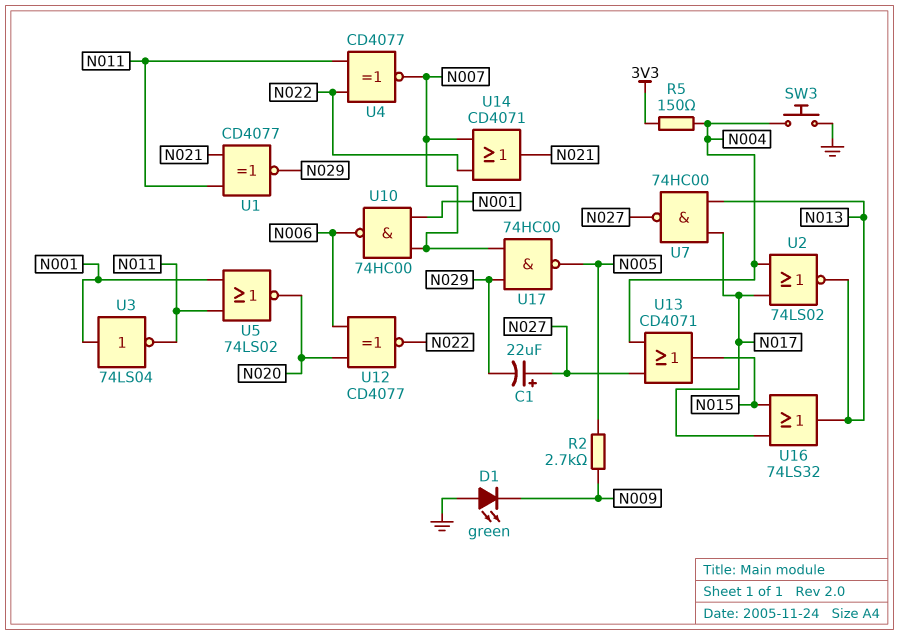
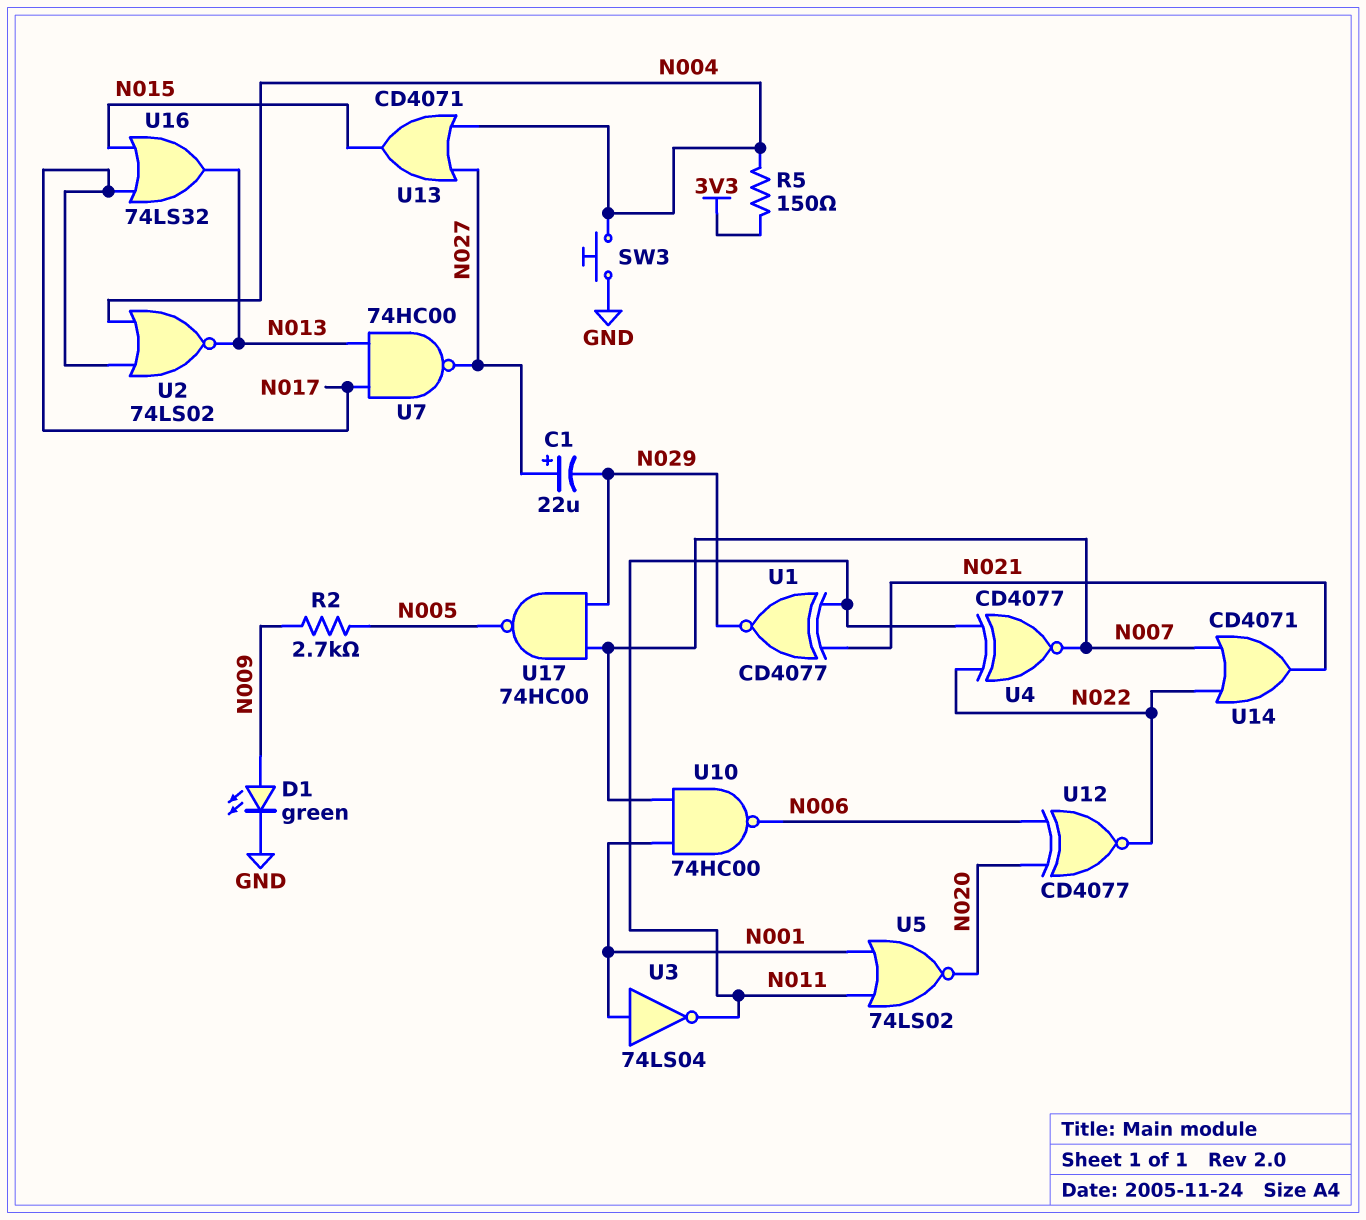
D1: LED green (A GND, K N009) -> LED green (A N009, K GND)

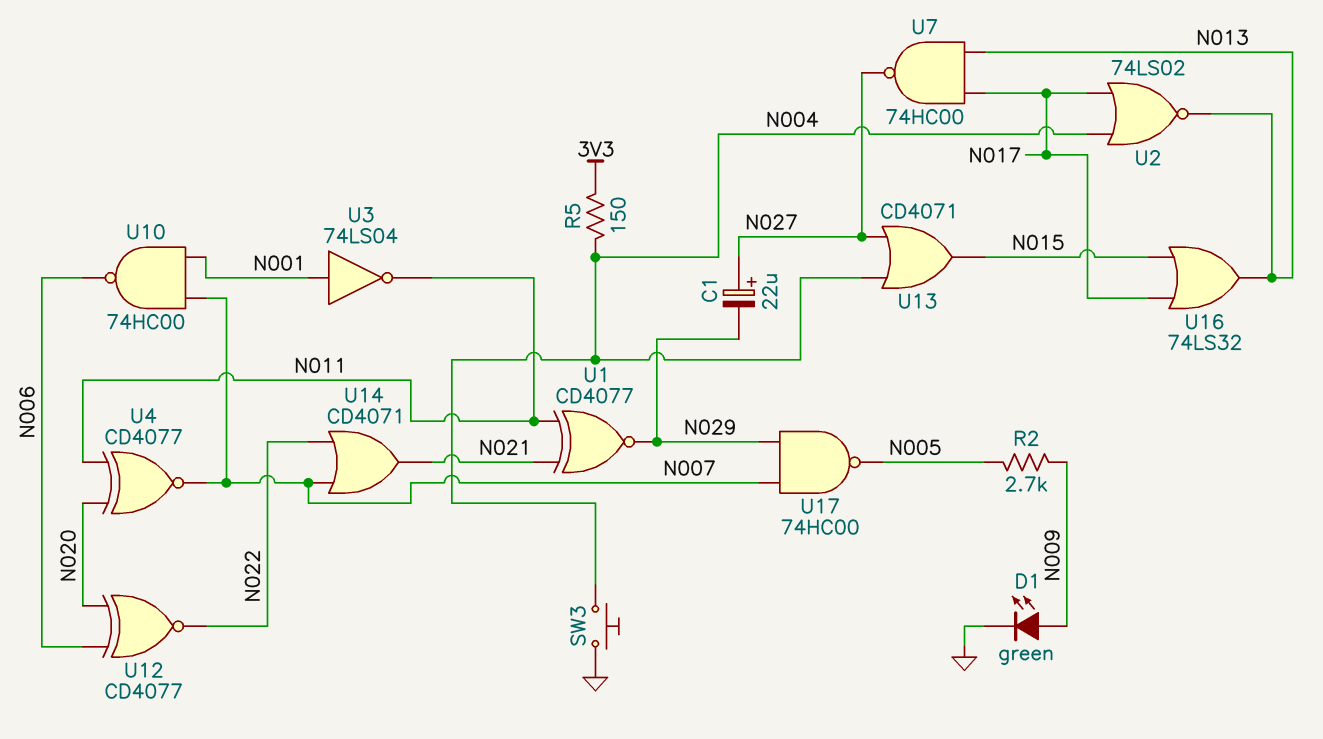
U4: XNOR CD4077 (in N011, in N022, out N007) -> XNOR CD4077 (in N011, in N020, out N007)
U5: NOR 74LS02 (in N001, in N011, out N020) -> none

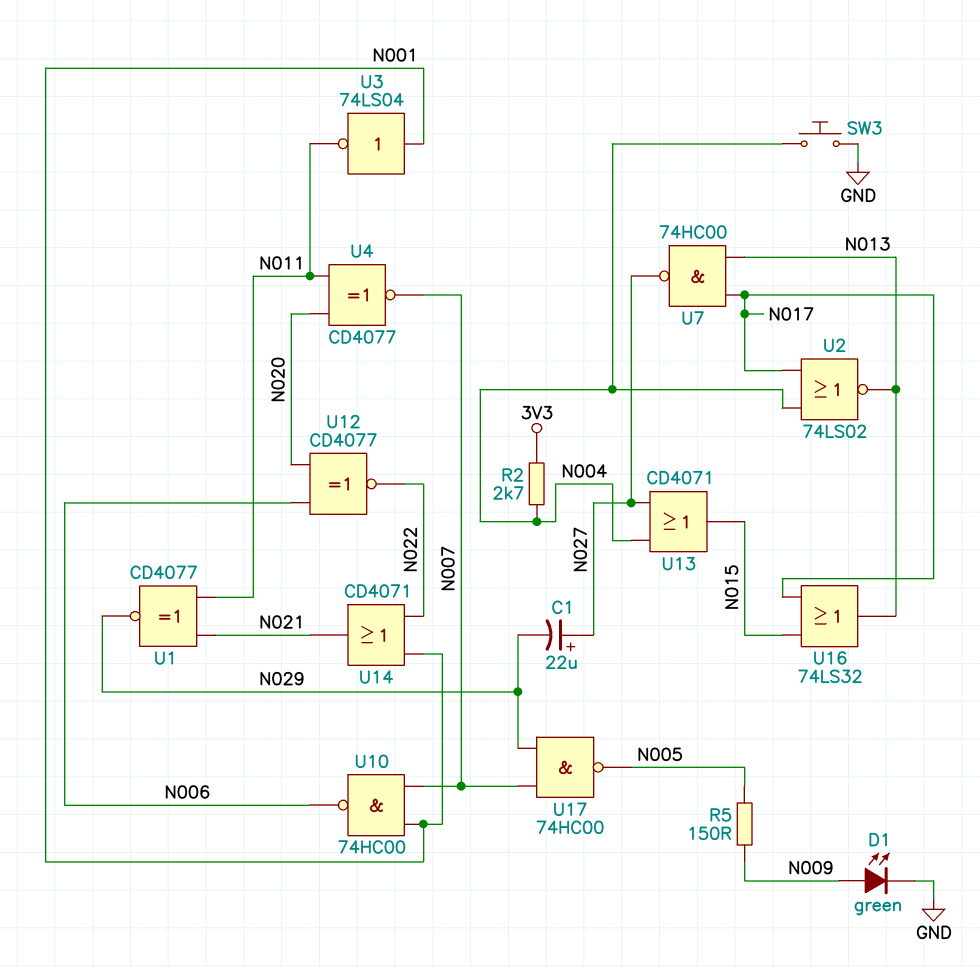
R2: 2.7k (N005, N009) -> 2.7k (3V3, N004)
R5: 150 (3V3, N004) -> 150 (N005, N009)
U14: OR CD4071 (in N007, in N022, out N021) -> OR CD4071 (in N001, in N022, out N021)

